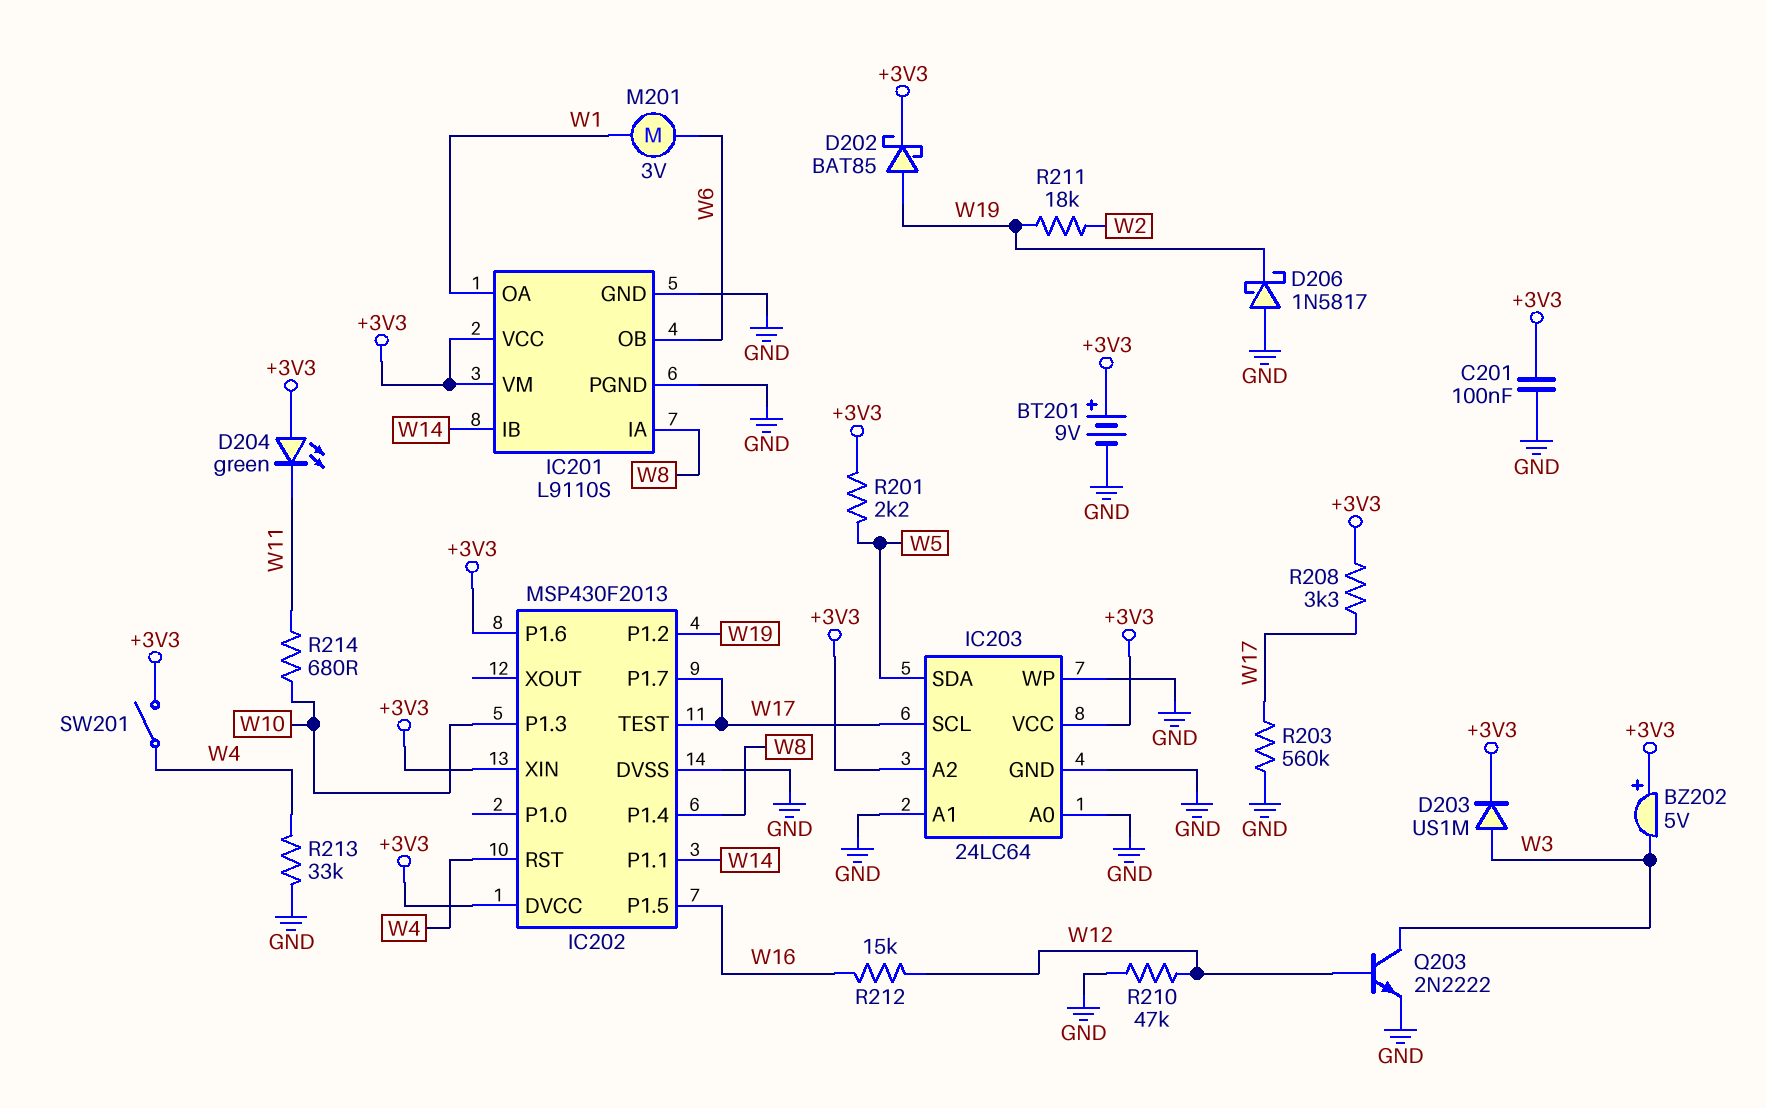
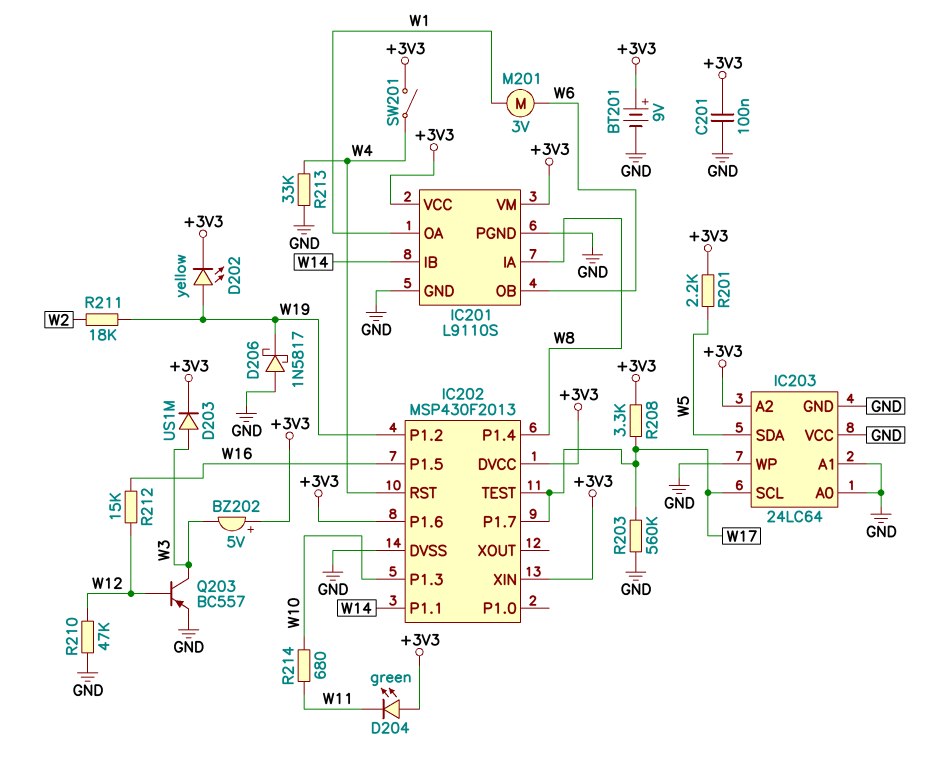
D202: schottky BAT85 (A W19, K +3V3) -> LED yellow (A W19, K +3V3)
IC203 pin VCC: +3V3 -> GND
Q203: NPN 2N2222 (B W12, C W3, E GND) -> PNP BC557 (B W12, C W3, E GND)

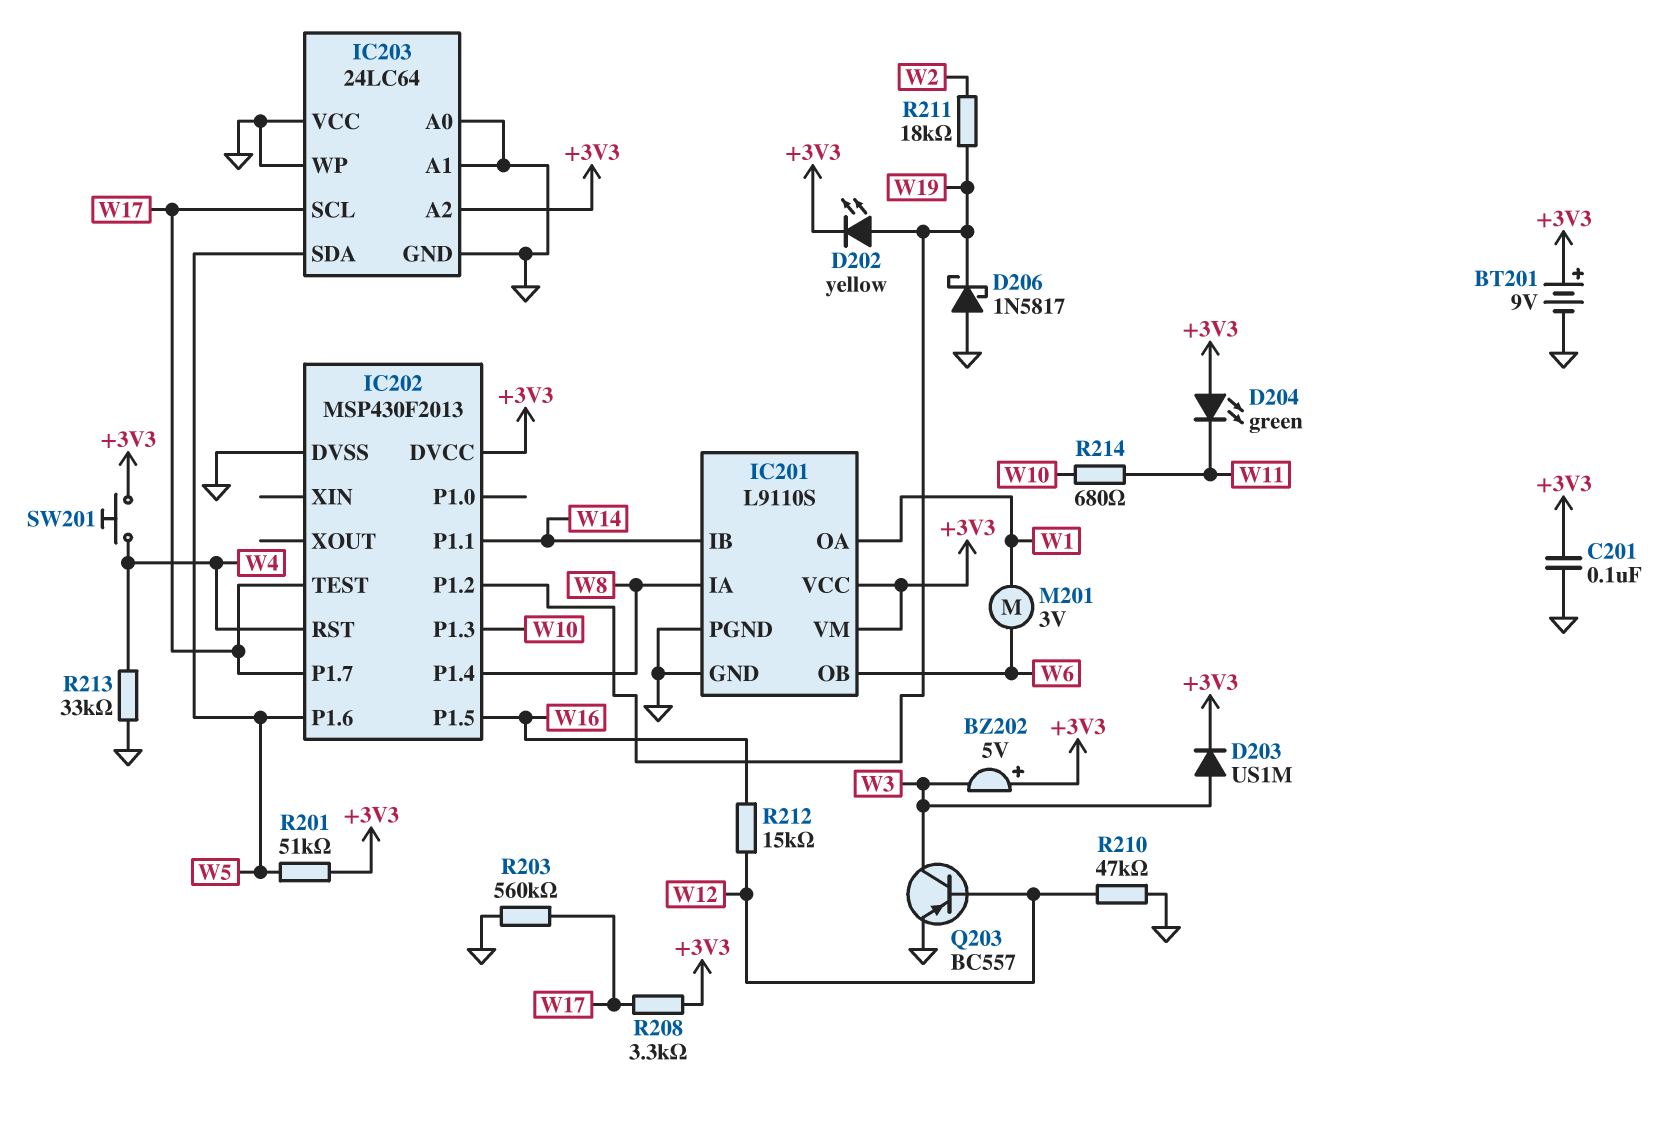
IC202 pin P1.6: +3V3 -> W5
IC202 pin XIN: +3V3 -> none
R201: 2.2k (+3V3, W5) -> 51k (+3V3, W5)
SW201: switch (+3V3, W4) -> button (+3V3, W4)

